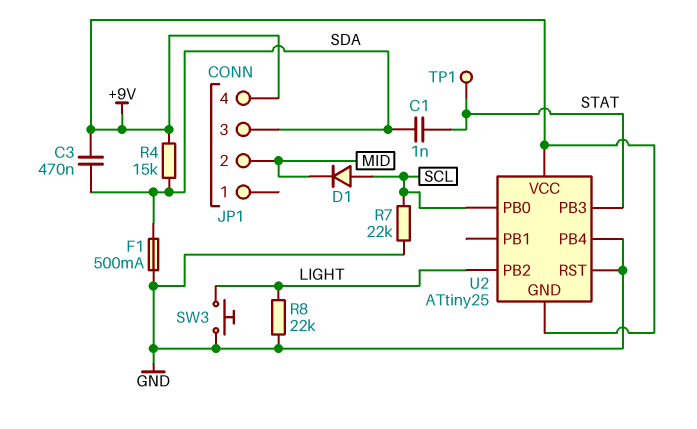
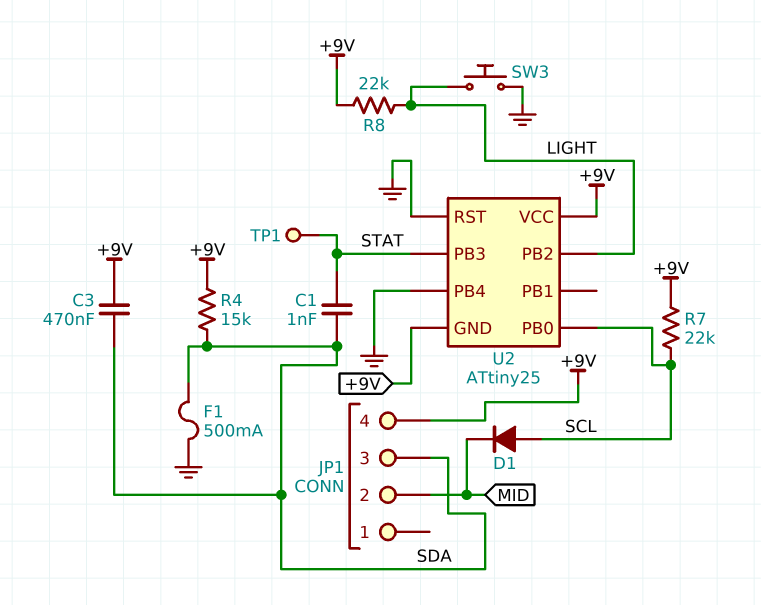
R7: 22k (GND, SCL) -> 22k (+9V, SCL)
R8: 22k (GND, LIGHT) -> 22k (+9V, LIGHT)

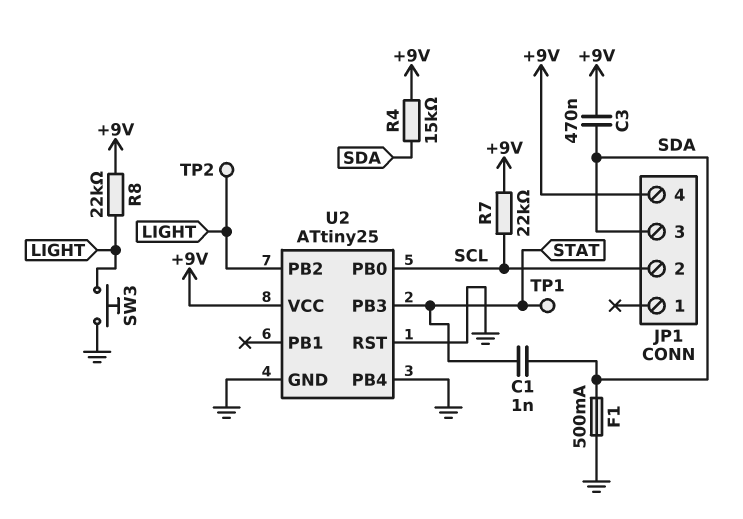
D1: diode (A SCL, K MID) -> none
JP1 pin 2: MID -> SCL
TP2: none -> test point (LIGHT)
U2 pin GND: +9V -> GND

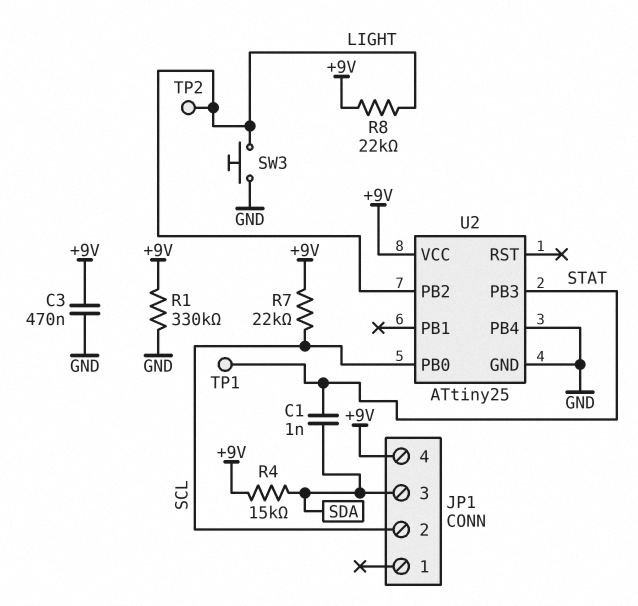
C3: 470nF (+9V, SDA) -> 470nF (+9V, GND)
F1: 500mA (GND, SDA) -> none
R1: none -> 330k (+9V, GND)
U2 pin RST: GND -> none

